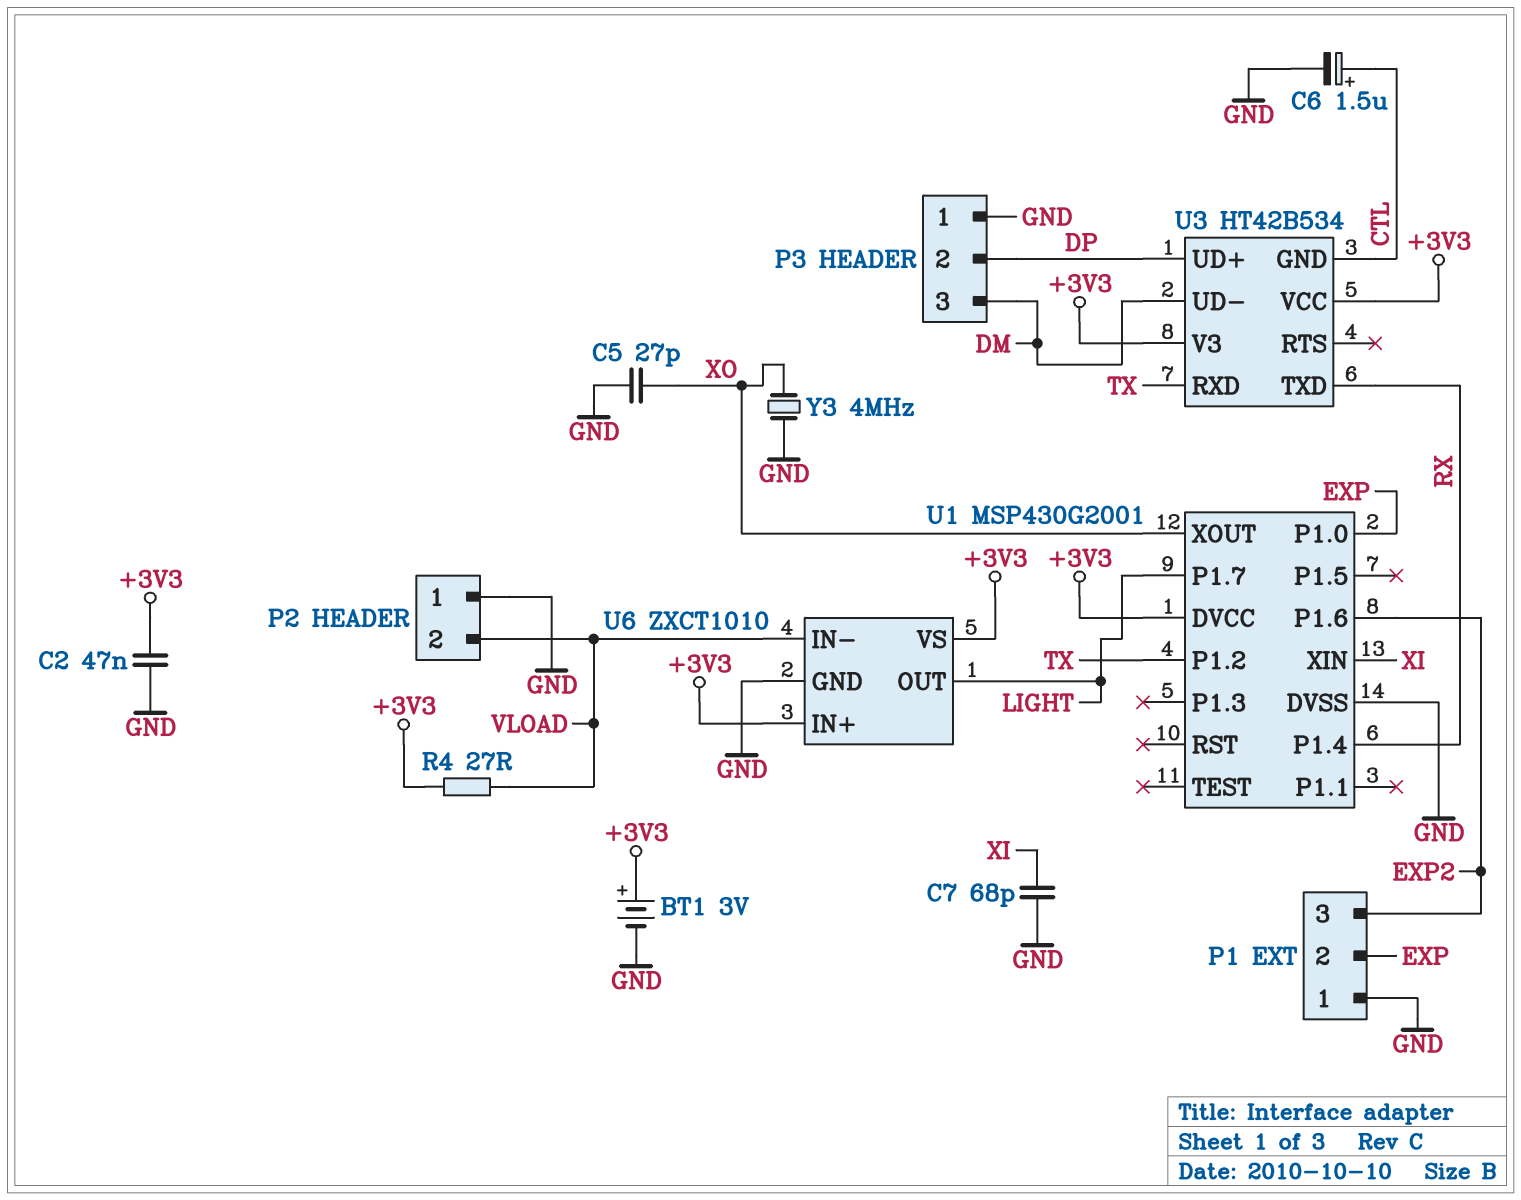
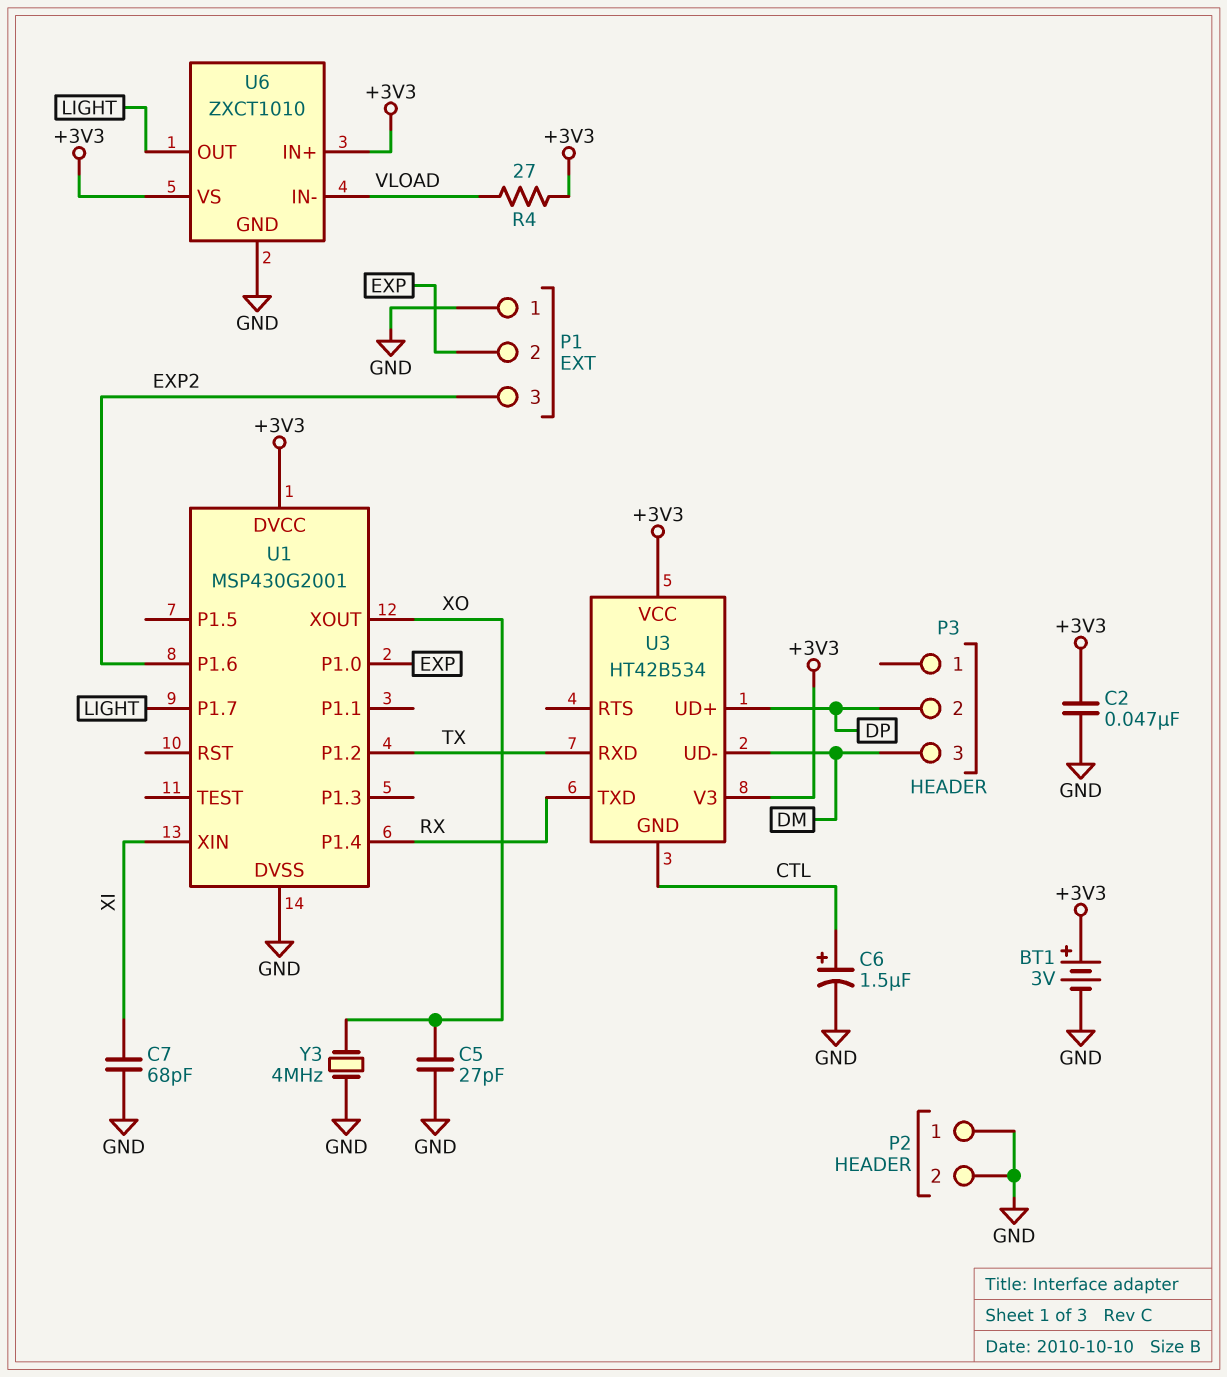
P2 pin 2: VLOAD -> GND
P3 pin 1: GND -> none

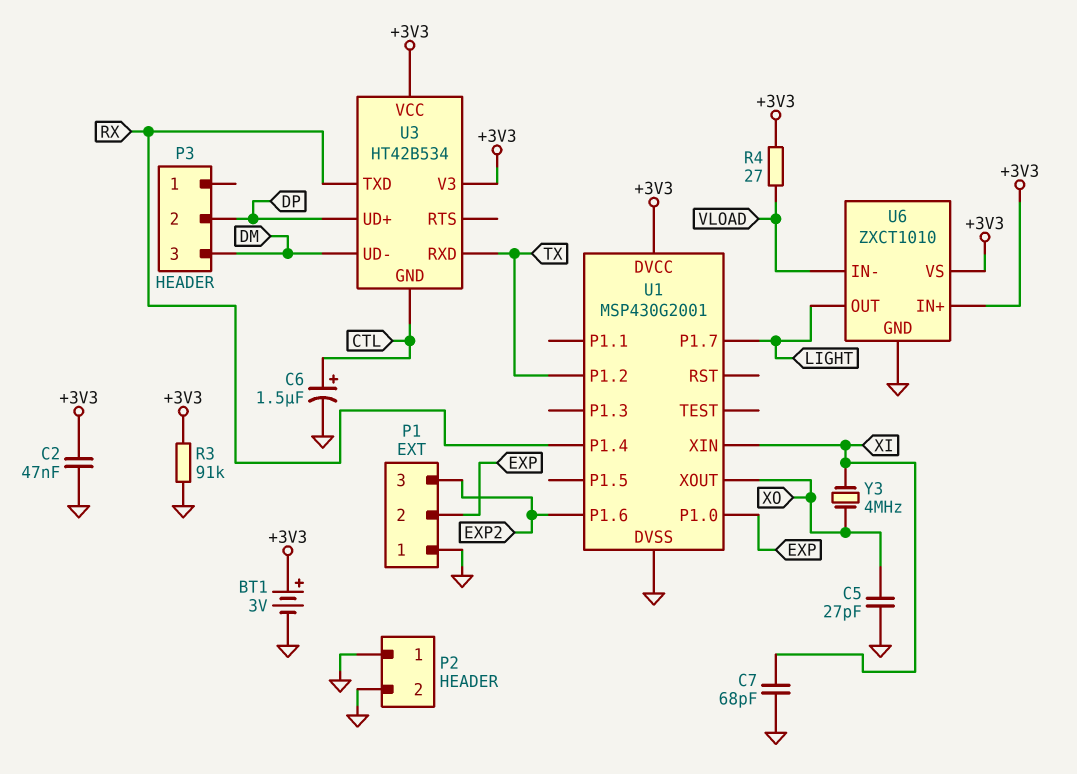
R3: none -> 91k (+3V3, GND)
Y3: 4MHz (GND, XO) -> 4MHz (XI, XO)

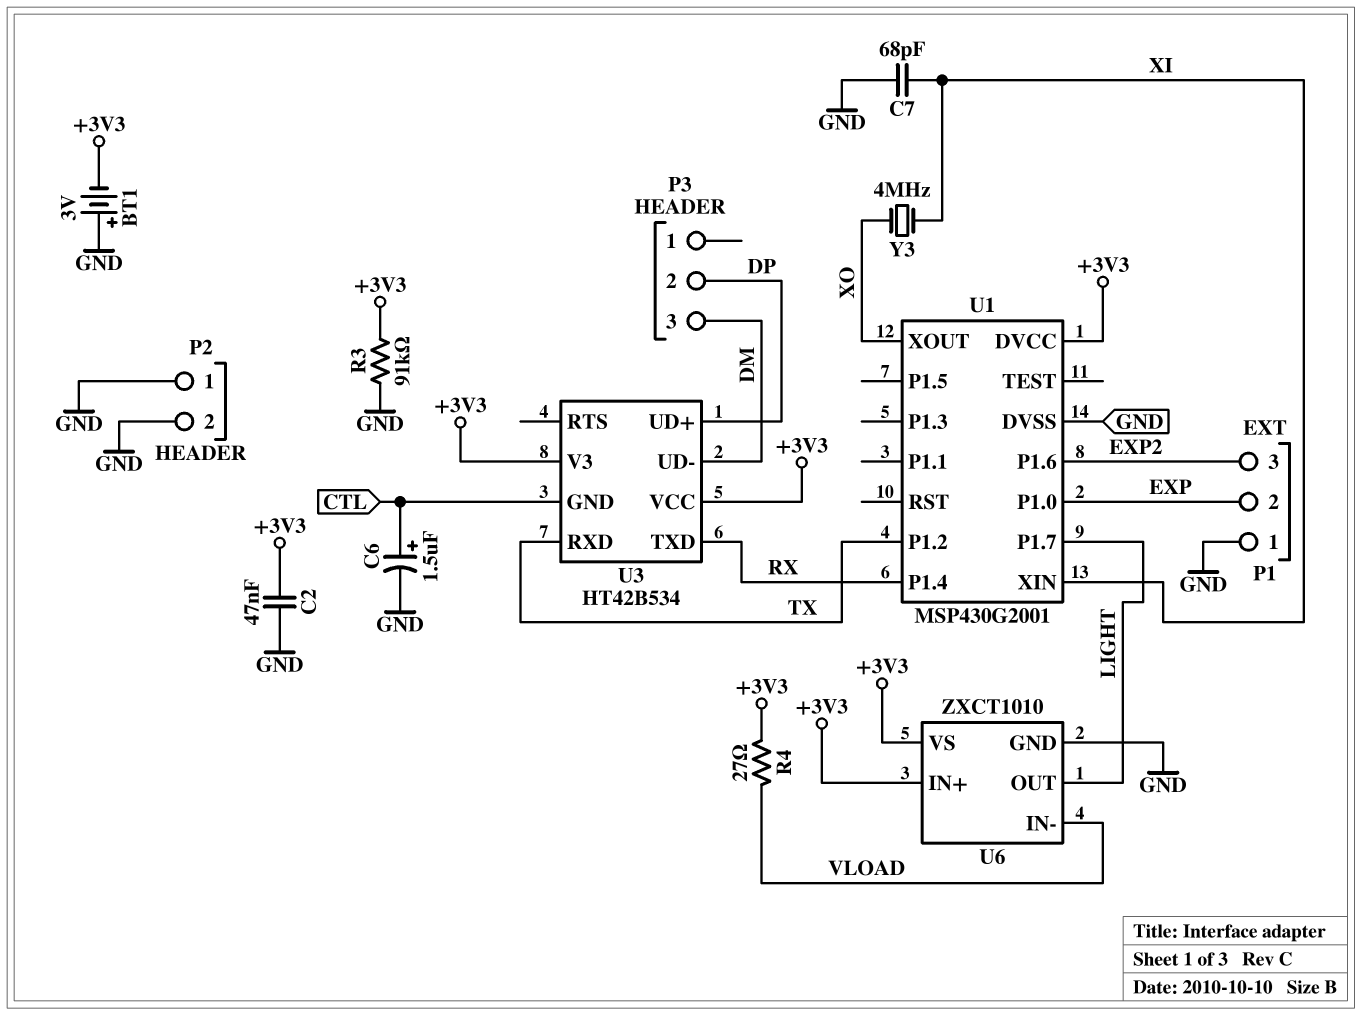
BT1: 3V (plus +3V3, minus GND) -> 3V (plus GND, minus +3V3)
C5: 27pF (GND, XO) -> none

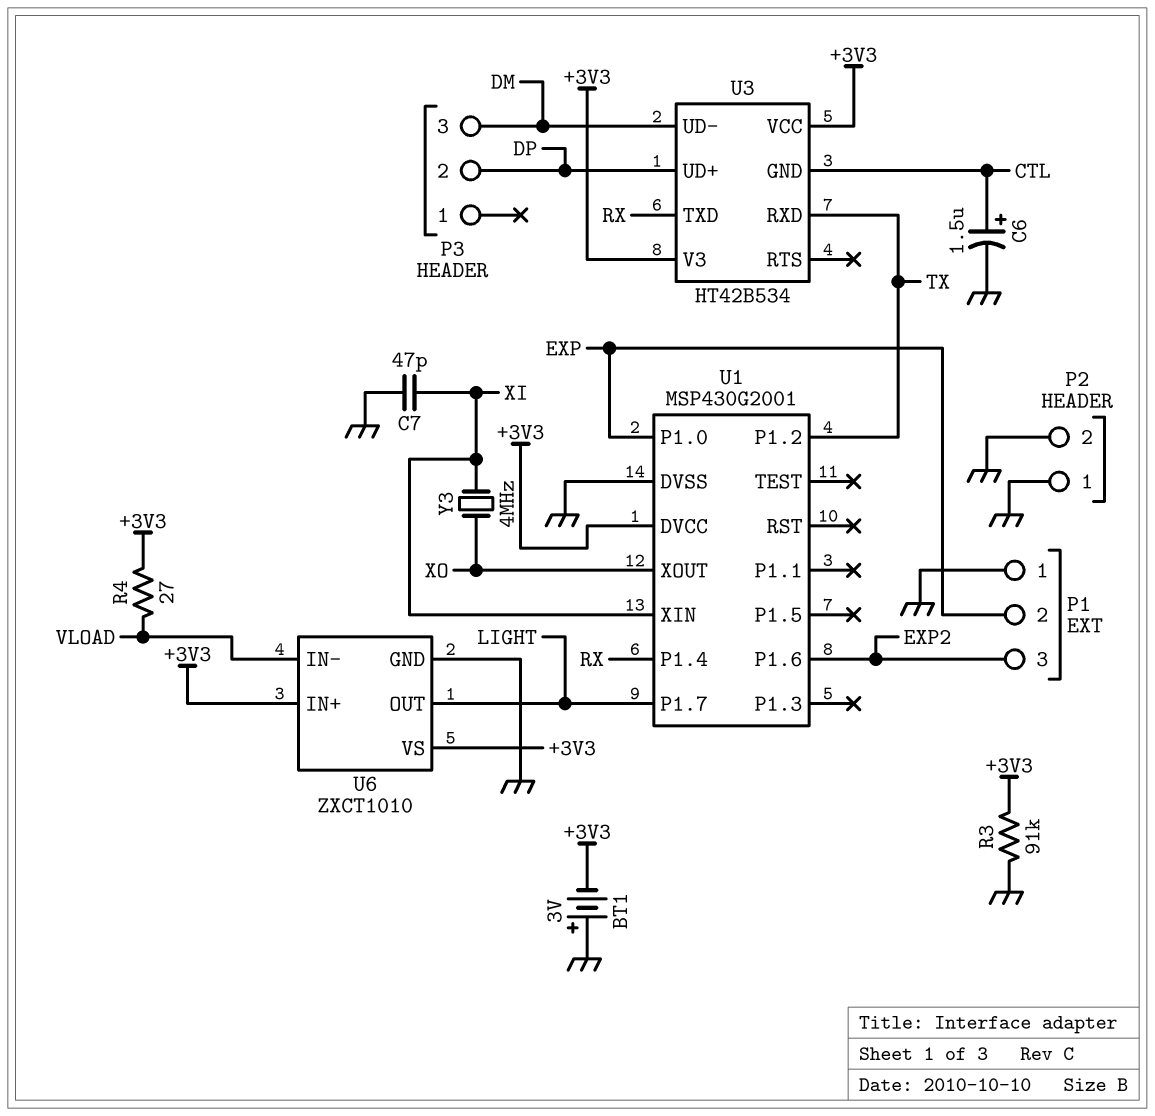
C2: 47nF (+3V3, GND) -> none
C7: 68pF (GND, XI) -> 47pF (GND, XI)

